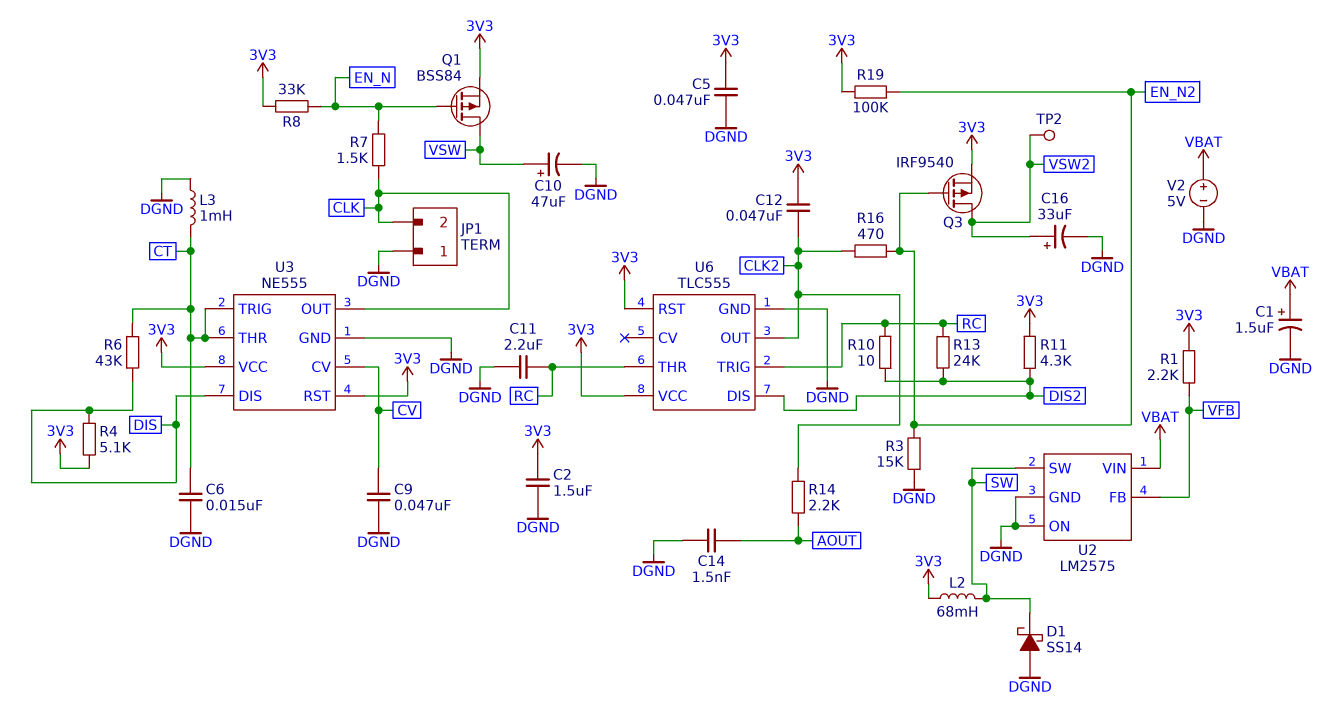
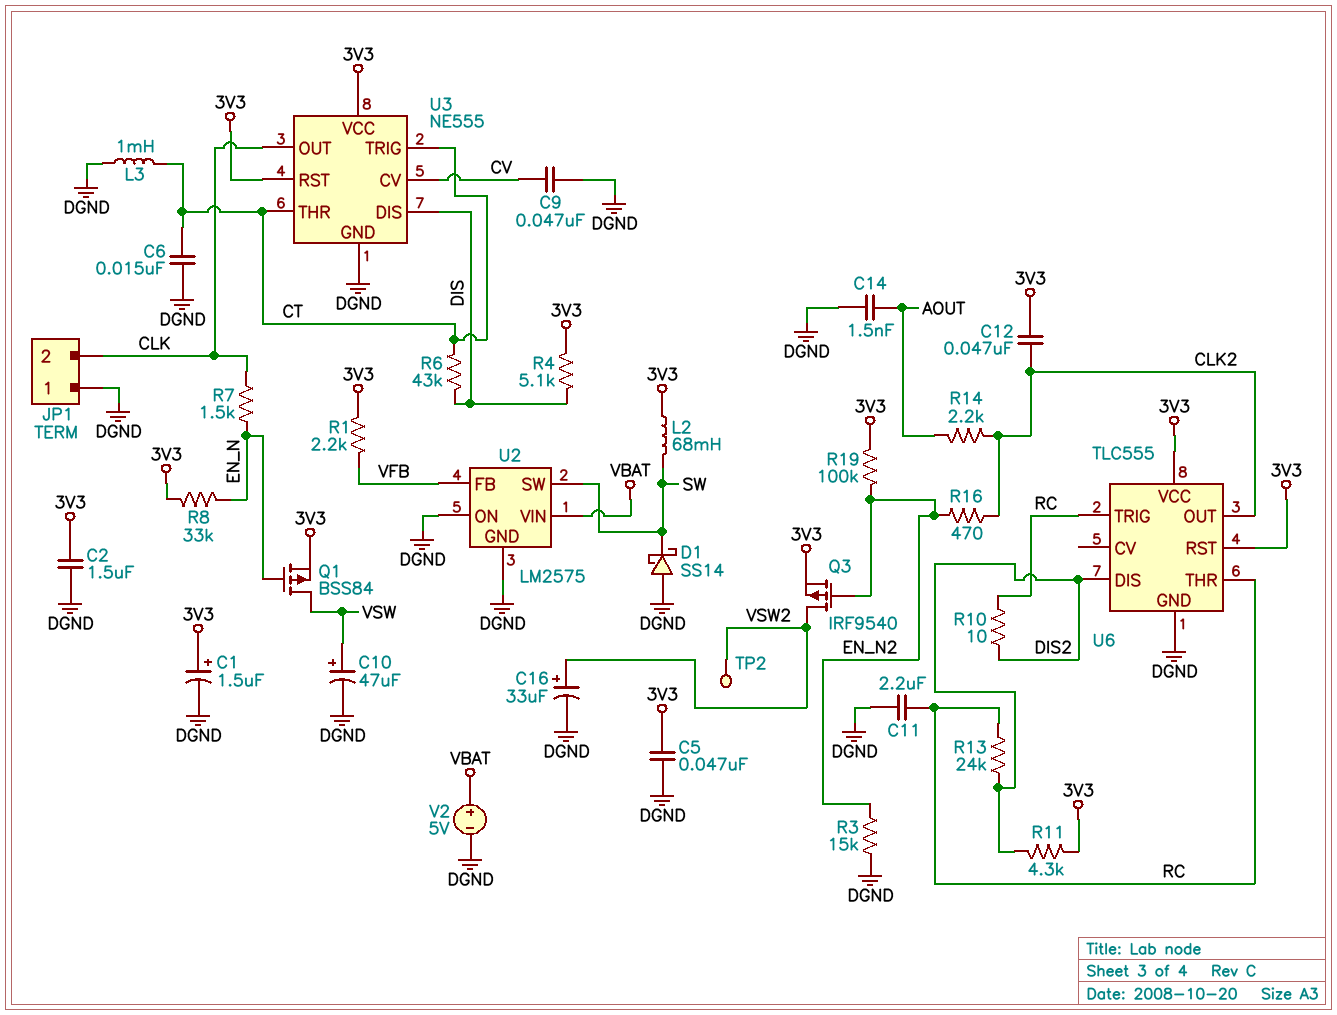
C1: 1.5uF (plus VBAT, minus DGND) -> 1.5uF (plus 3V3, minus DGND)

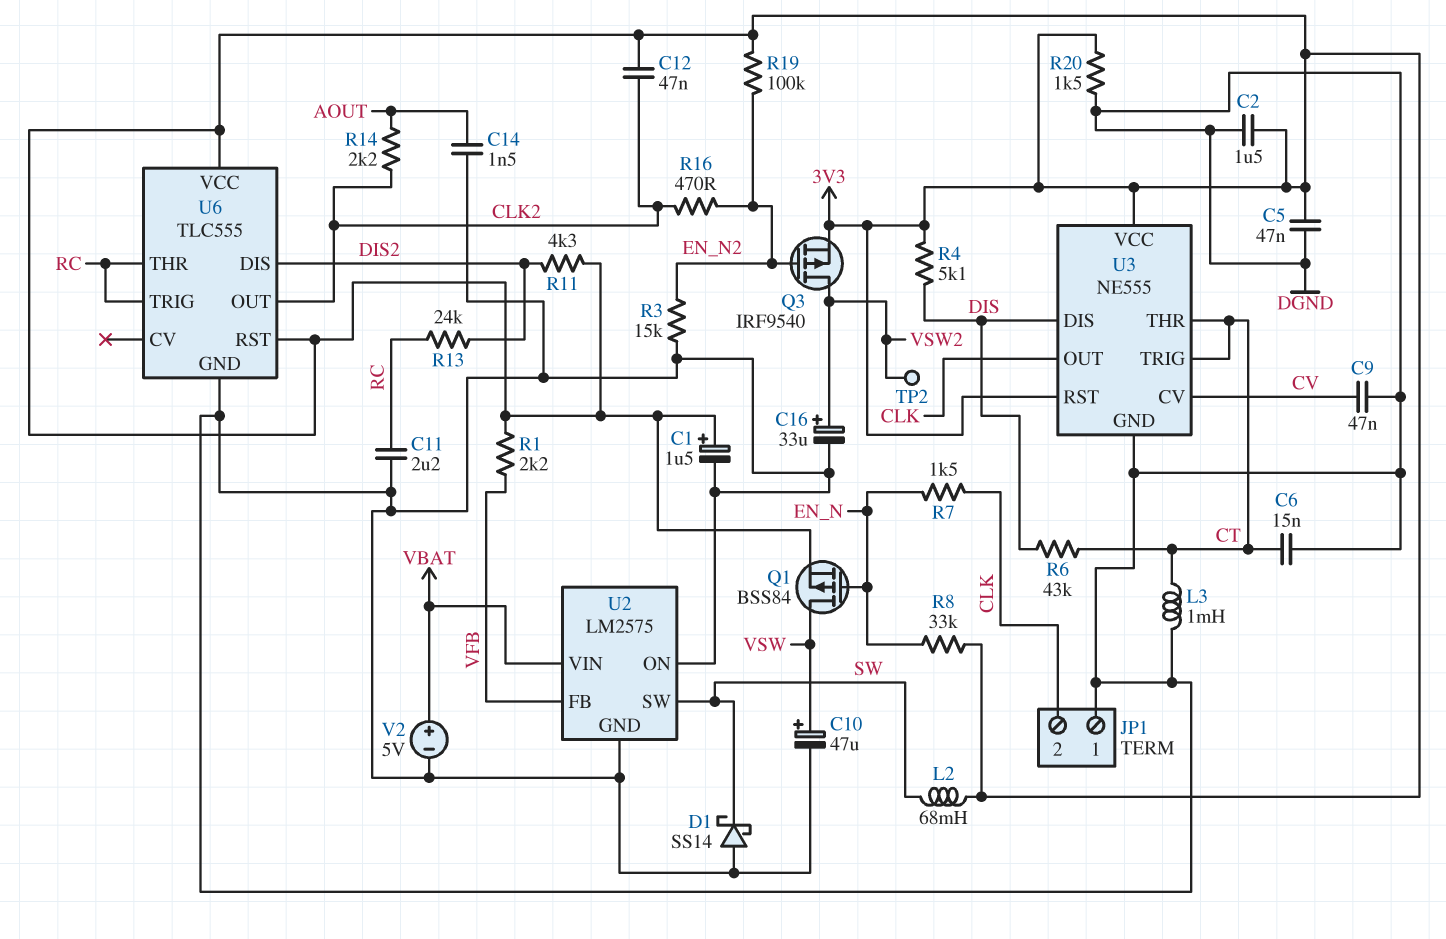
R10: 10 (DIS2, RC) -> none
R20: none -> 1.5k (3V3, DGND)

